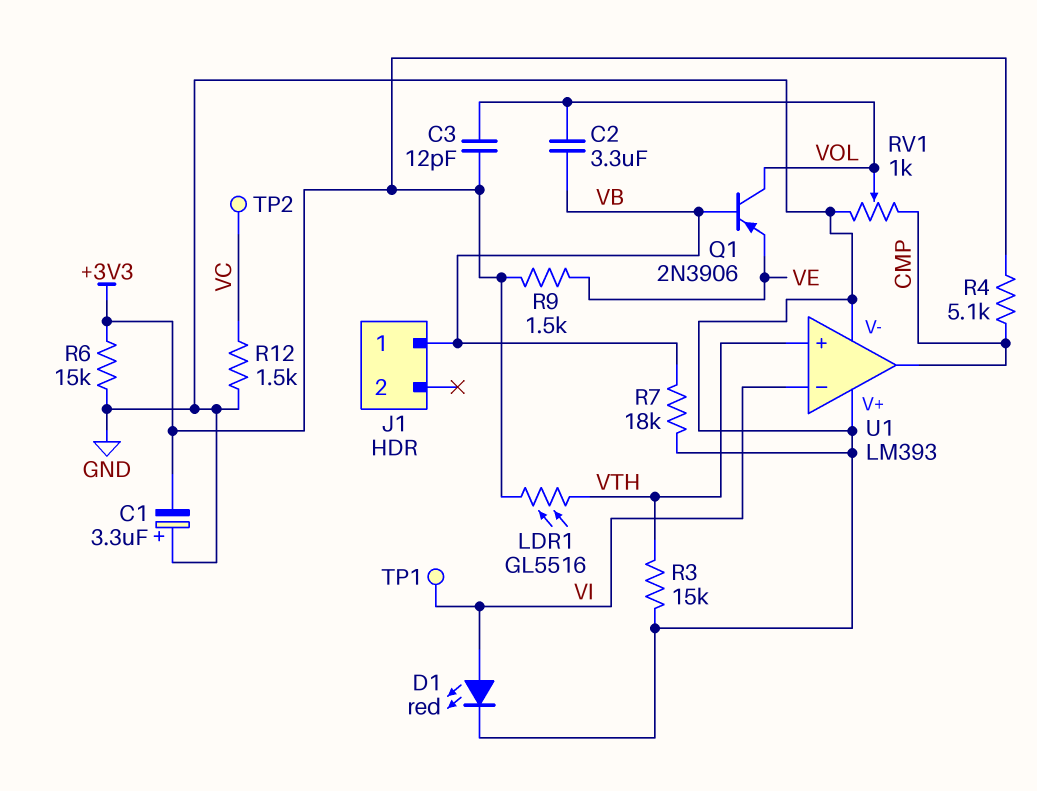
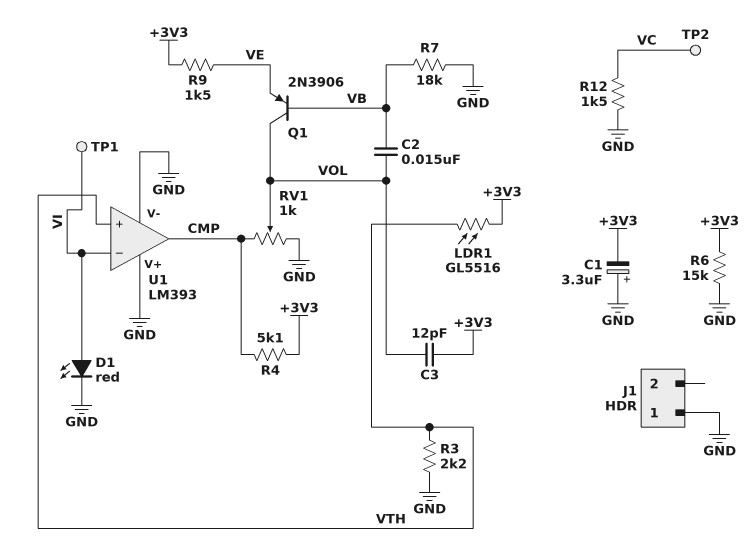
C2: 3.3uF (VB, VOL) -> 15nF (VB, VOL)
J1 pin 1: VB -> GND
R3: 15k (GND, VTH) -> 2.2k (GND, VTH)

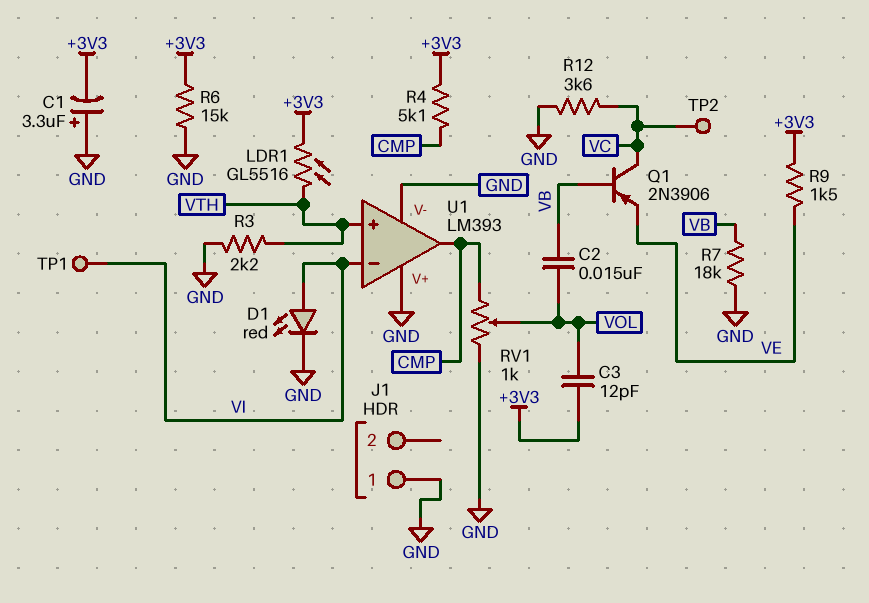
Q1: PNP 2N3906 (B VB, C VOL, E VE) -> PNP 2N3906 (B VB, C VC, E VE)
R12: 1.5k (GND, VC) -> 3.6k (GND, VC)

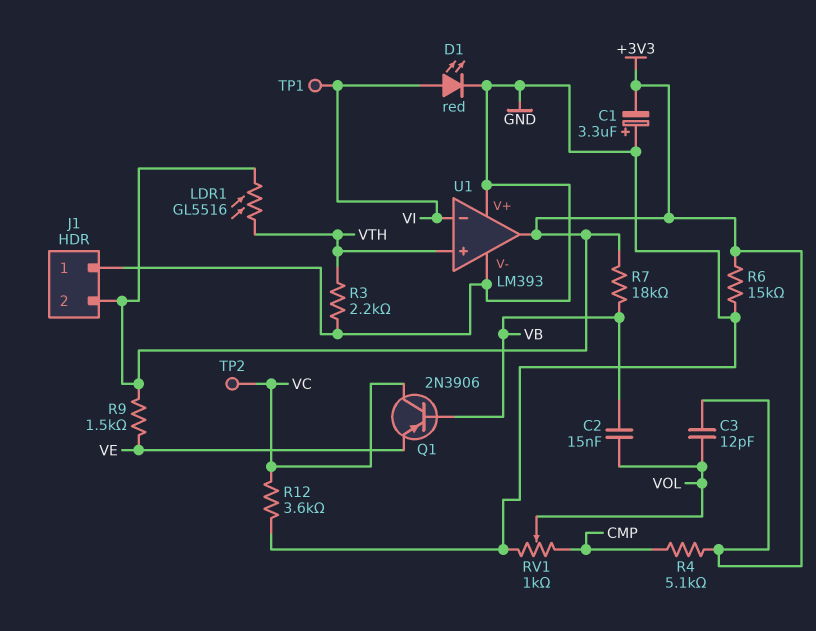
J1 pin 2: none -> +3V3
R7: 18k (GND, VB) -> 18k (+3V3, VB)
U1 pin out: CMP -> +3V3

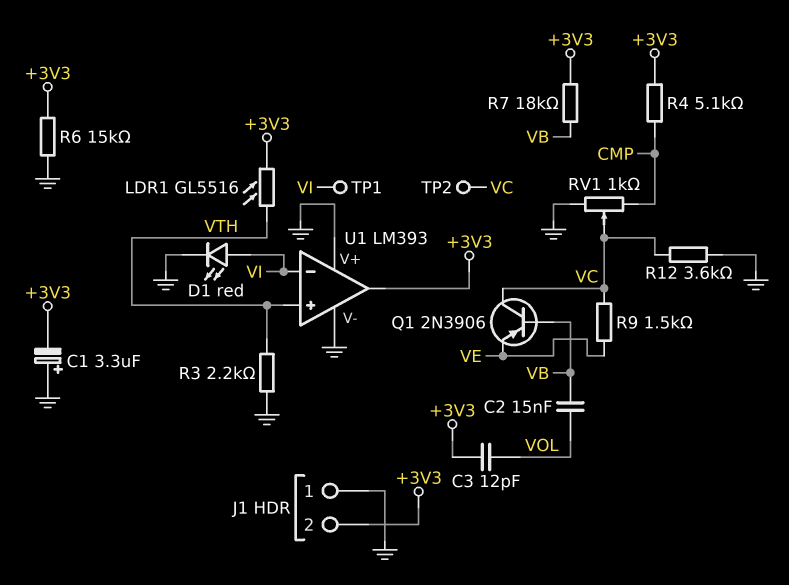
R9: 1.5k (+3V3, VE) -> 1.5k (VC, VE)
RV1: 1k (CMP, GND, wiper VOL) -> 1k (CMP, GND, wiper VC)

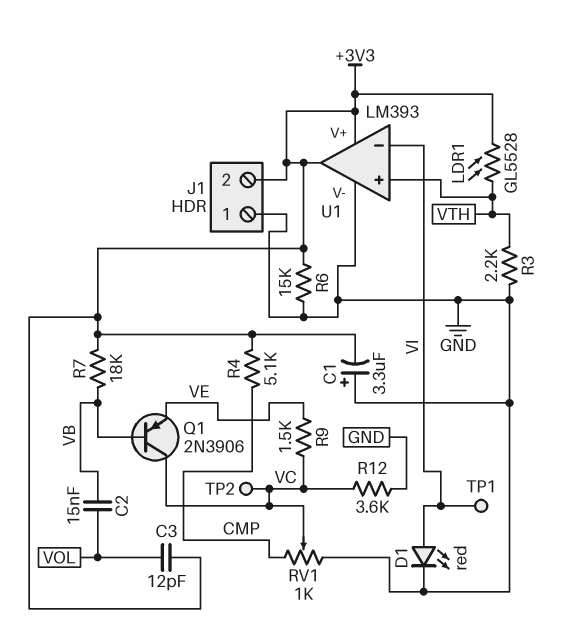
LDR1: GL5516 (+3V3, VTH) -> GL5528 (+3V3, VTH)
U1 pin V+: GND -> +3V3

